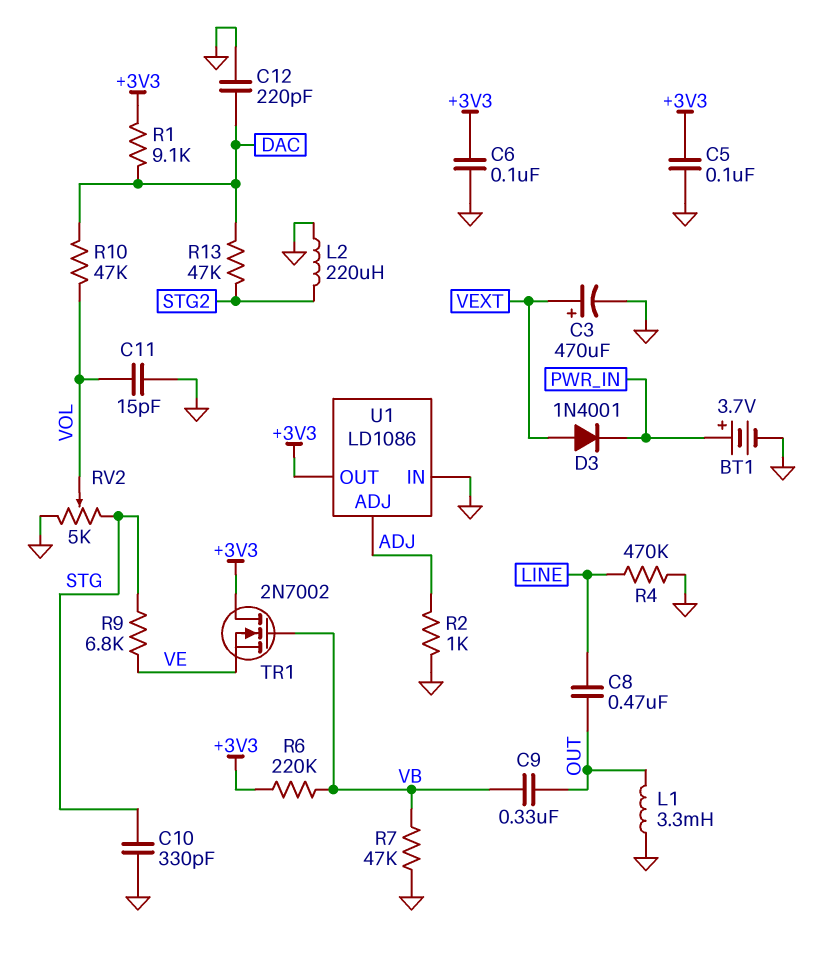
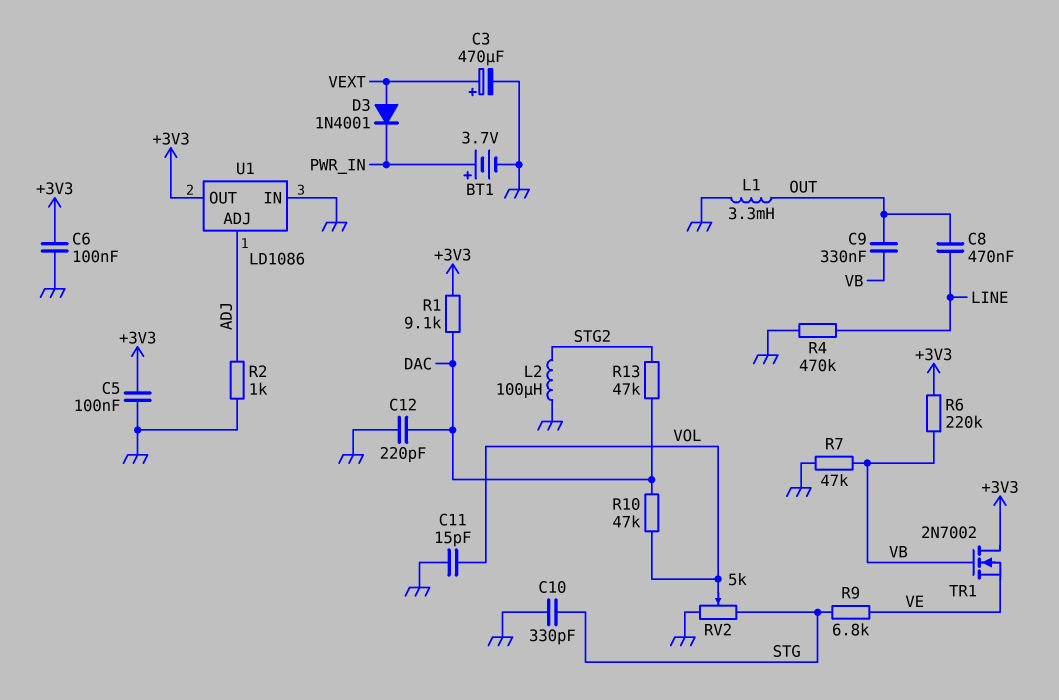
L2: 220uH (GND, STG2) -> 100uH (GND, STG2)

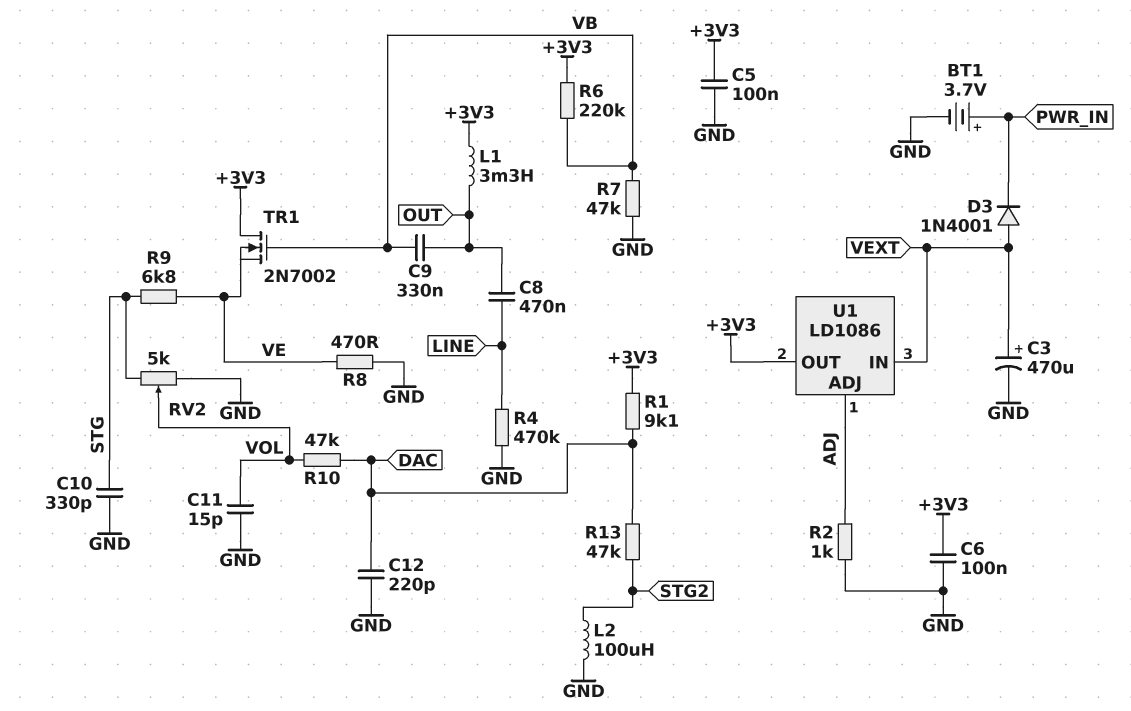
L1: 3.3mH (GND, OUT) -> 3.3mH (+3V3, OUT)
R8: none -> 470 (GND, VE)
U1 pin IN: GND -> VEXT

